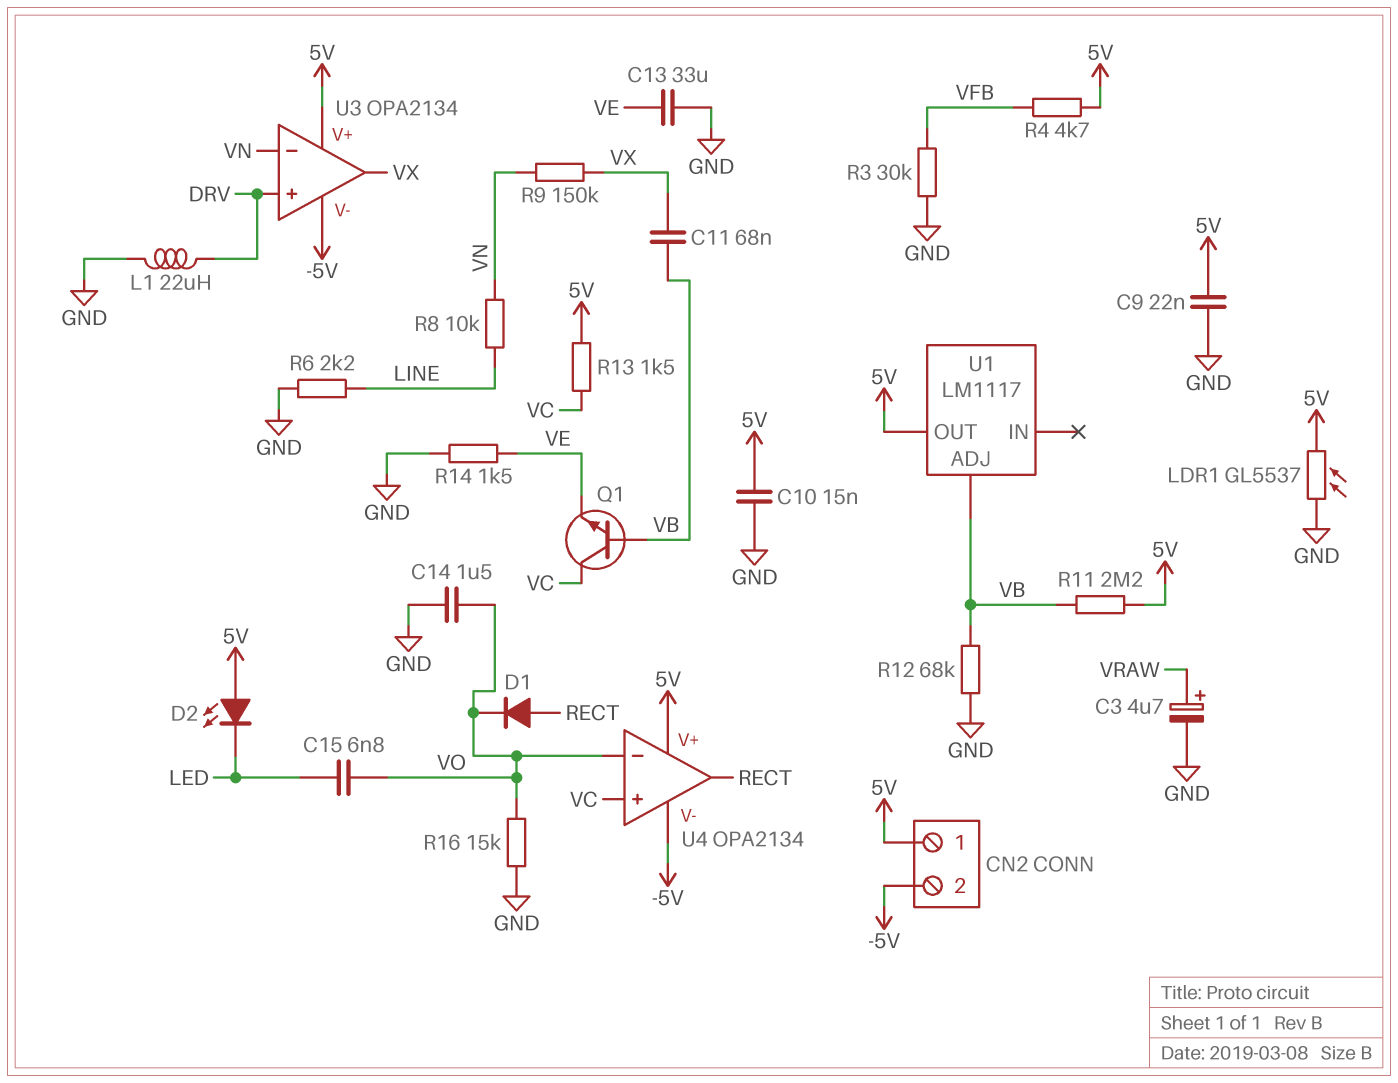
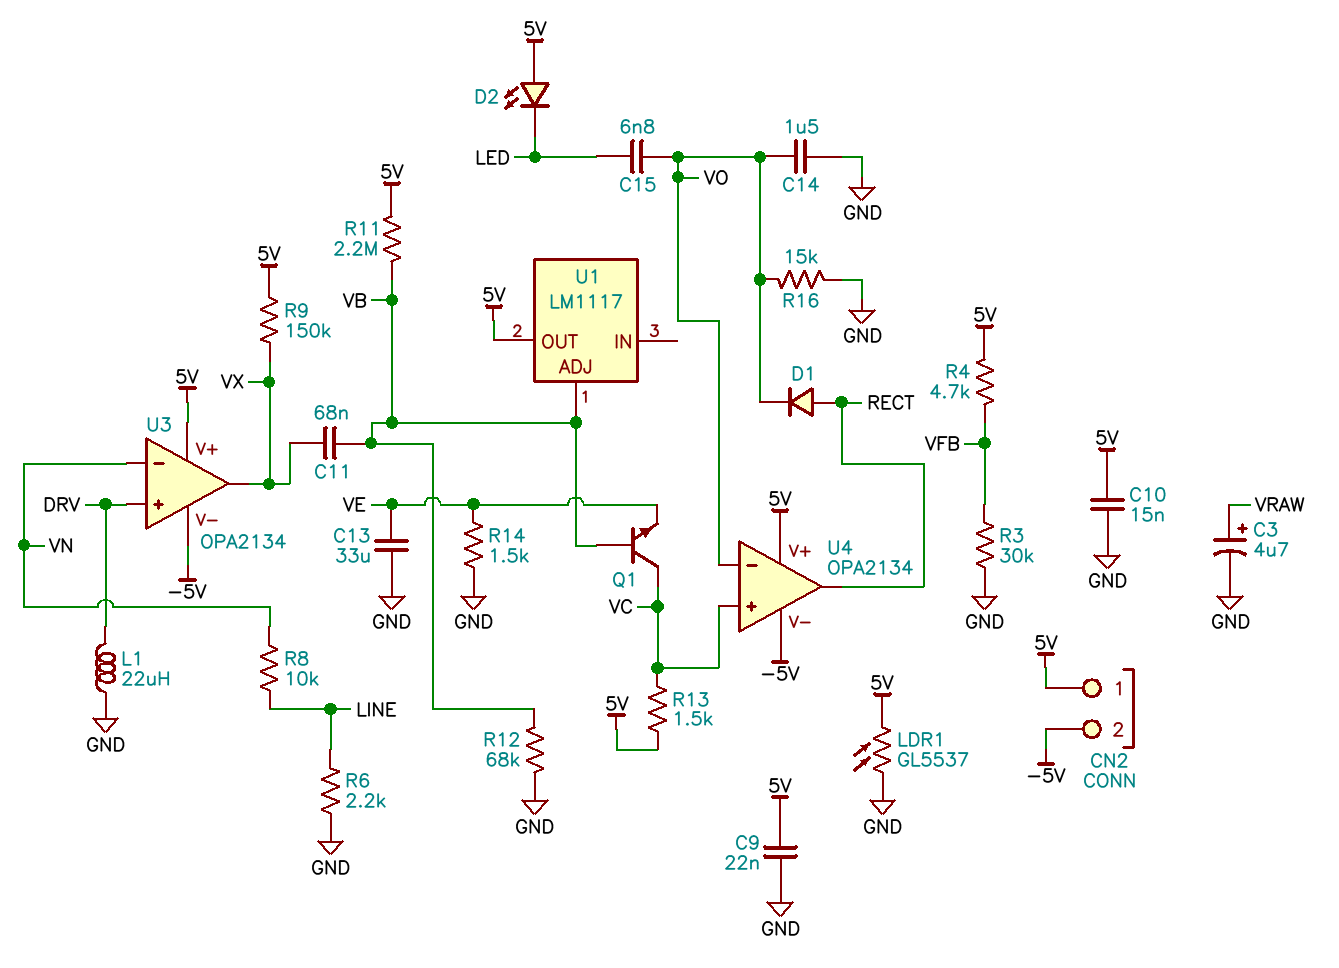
R9: 150k (VN, VX) -> 150k (5V, VX)

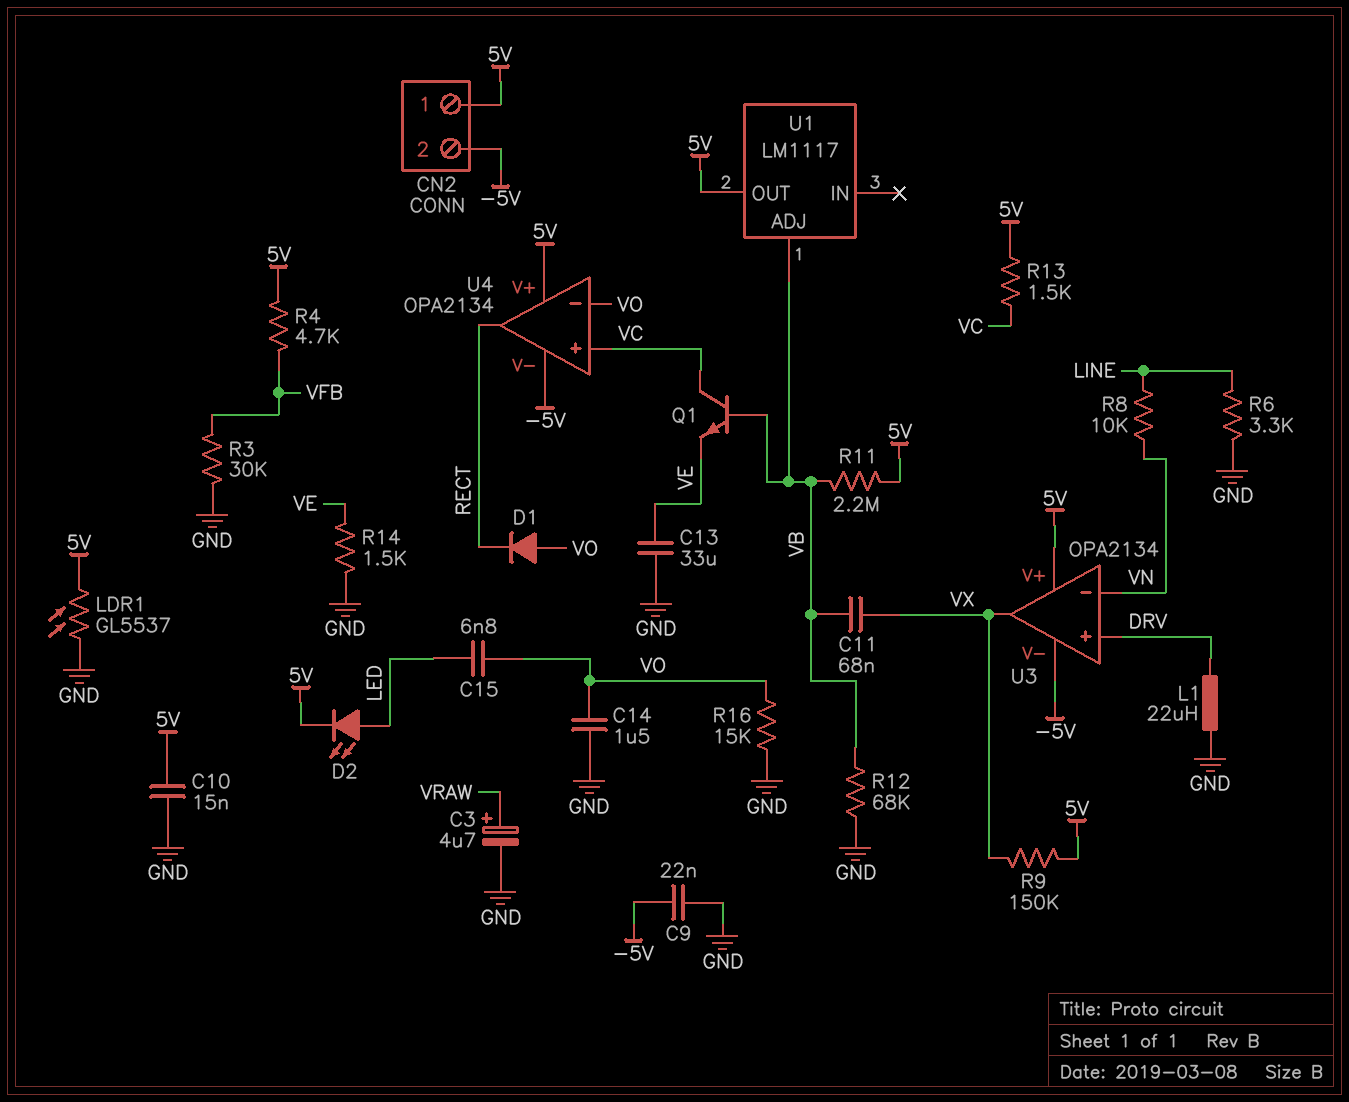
C9: 22nF (5V, GND) -> 22nF (-5V, GND)
D1: diode (A RECT, K VO) -> diode (A VO, K RECT)
D2: LED (A 5V, K LED) -> LED (A LED, K 5V)
R6: 2.2k (GND, LINE) -> 3.3k (GND, LINE)

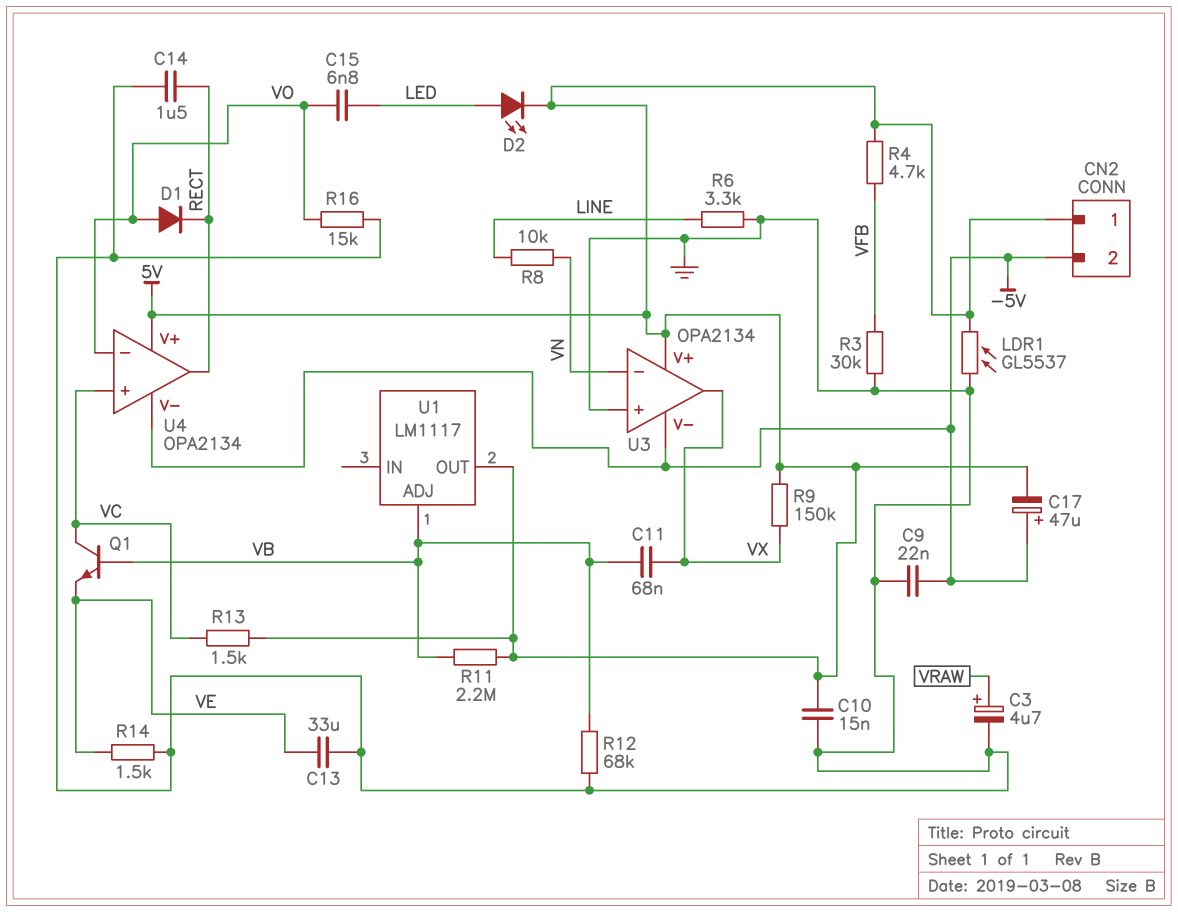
C14: 1.5uF (GND, VO) -> 1.5uF (GND, RECT)
C17: none -> 47uF (plus -5V, minus 5V)
L1: 22uH (DRV, GND) -> none
U3 pin in+: DRV -> GND

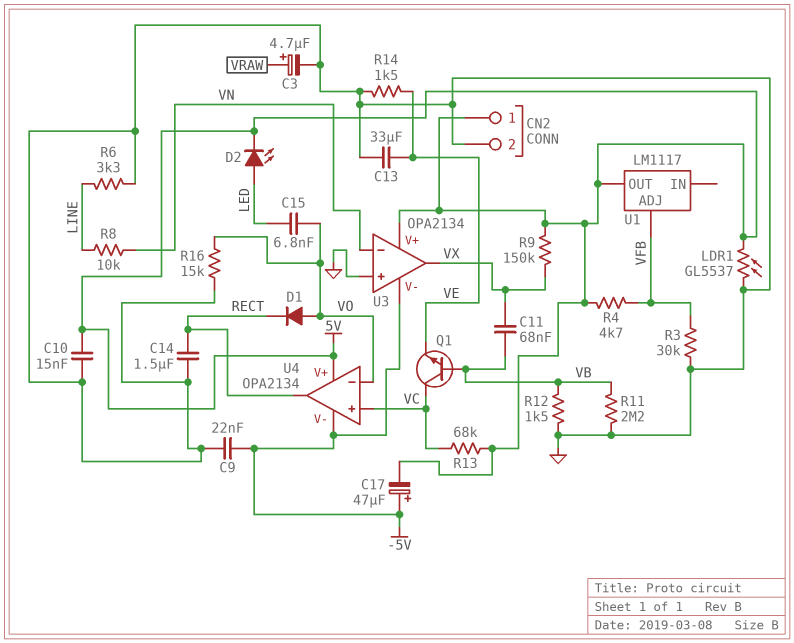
CN2 pin 2: -5V -> GND
R11: 2.2M (5V, VB) -> 2.2M (GND, VB)
R12: 68k (GND, VB) -> 1.5k (GND, VB)
R13: 1.5k (5V, VC) -> 68k (5V, VC)
U1 pin ADJ: VB -> VFB

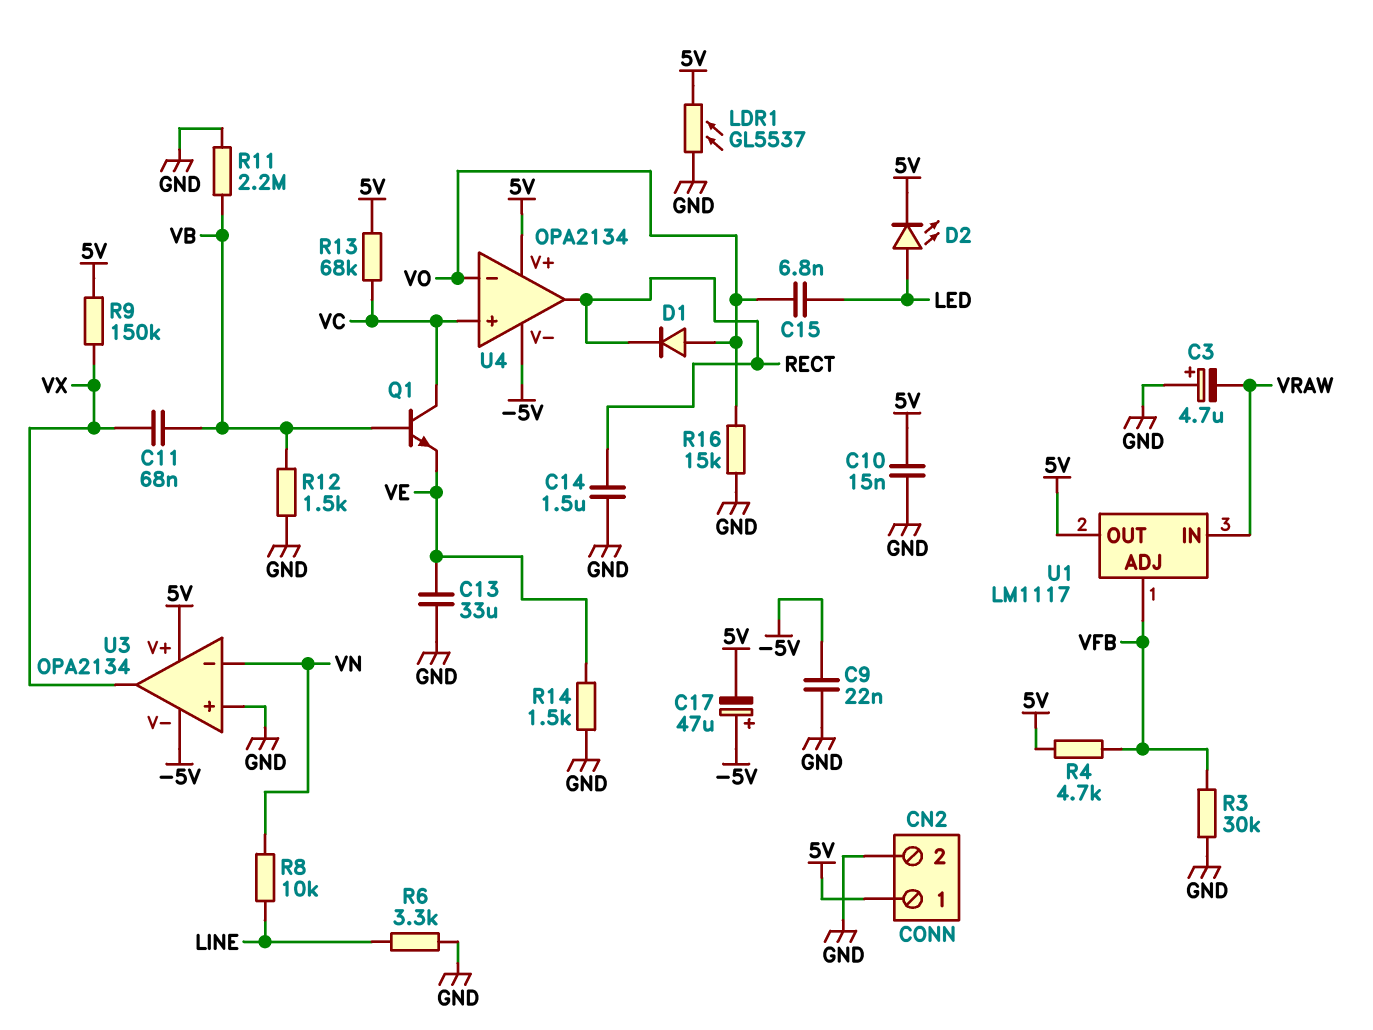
C3: 4.7uF (plus VRAW, minus GND) -> 4.7uF (plus GND, minus VRAW)
U1 pin IN: none -> VRAW

